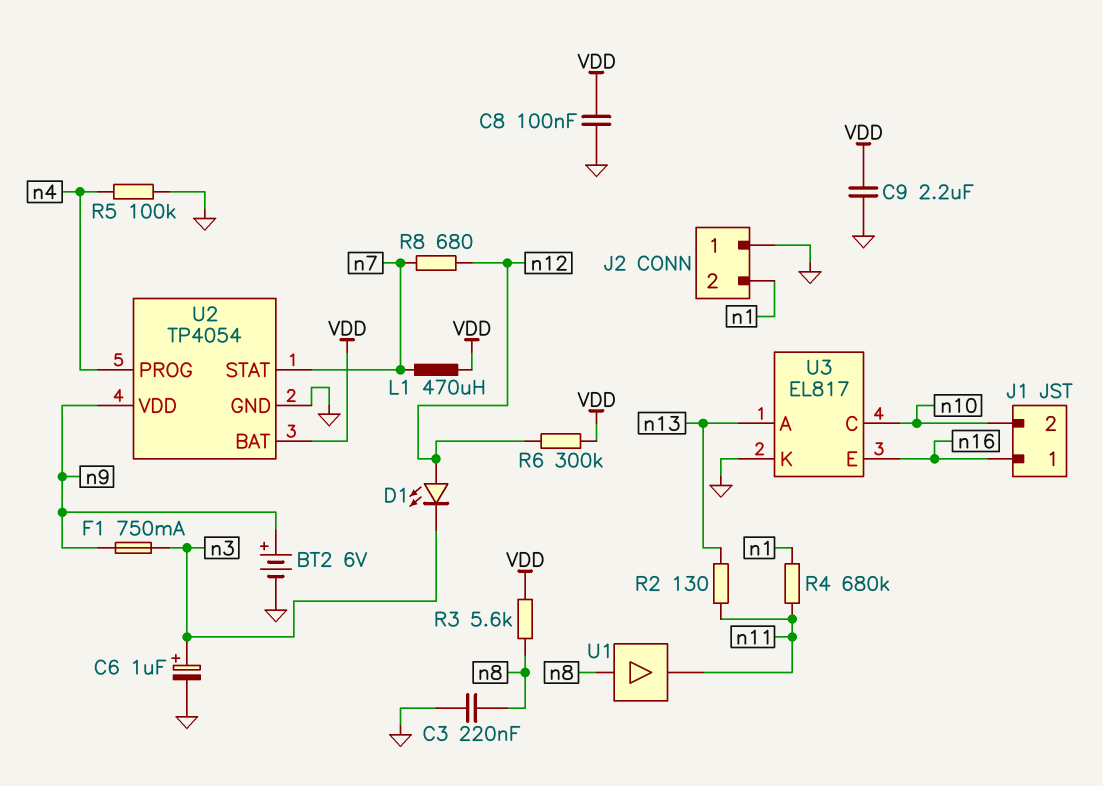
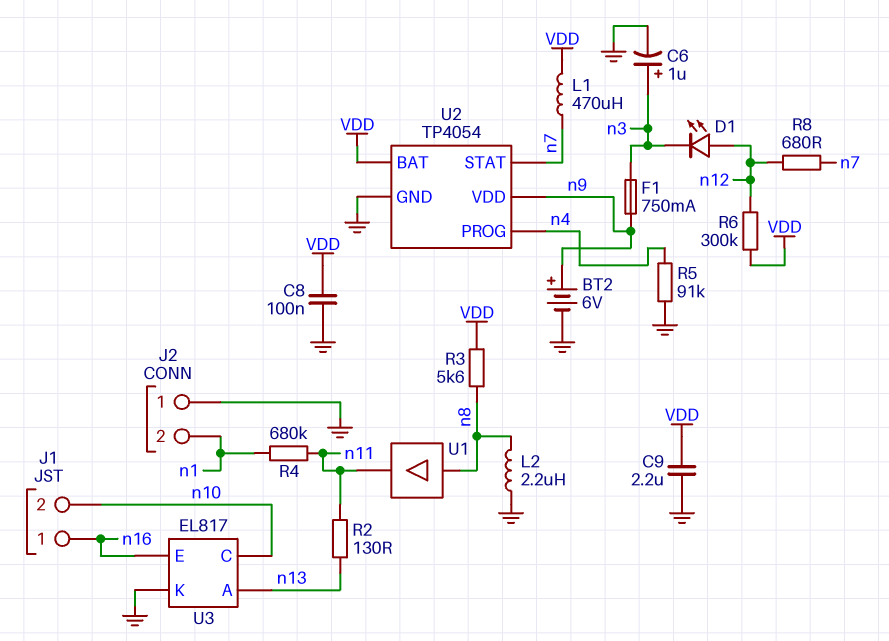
C3: 220nF (GND, n8) -> none
L2: none -> 2.2uH (GND, n8)
R5: 100k (GND, n4) -> 91k (GND, n4)

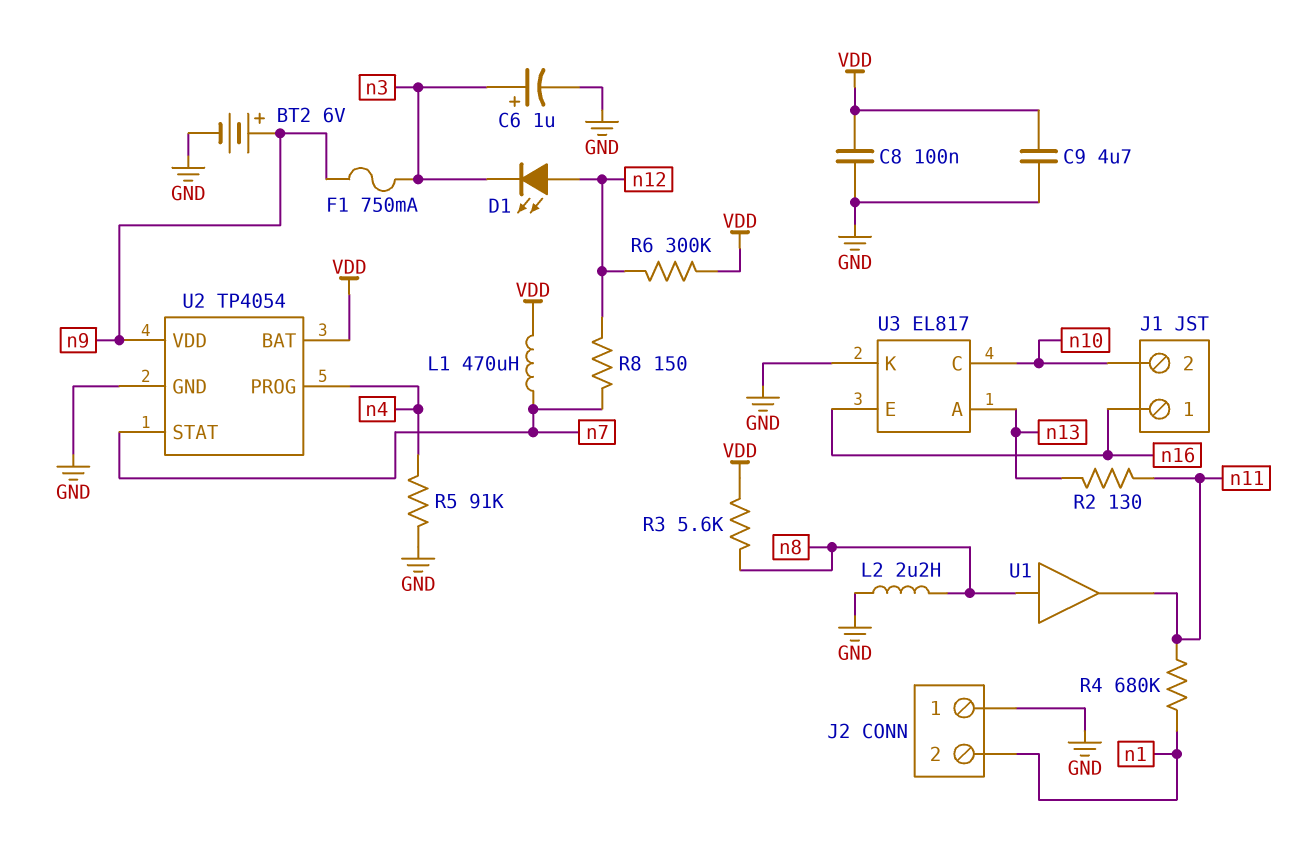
C9: 2.2uF (GND, VDD) -> 4.7uF (GND, VDD)
R8: 680 (n7, n12) -> 150 (n7, n12)

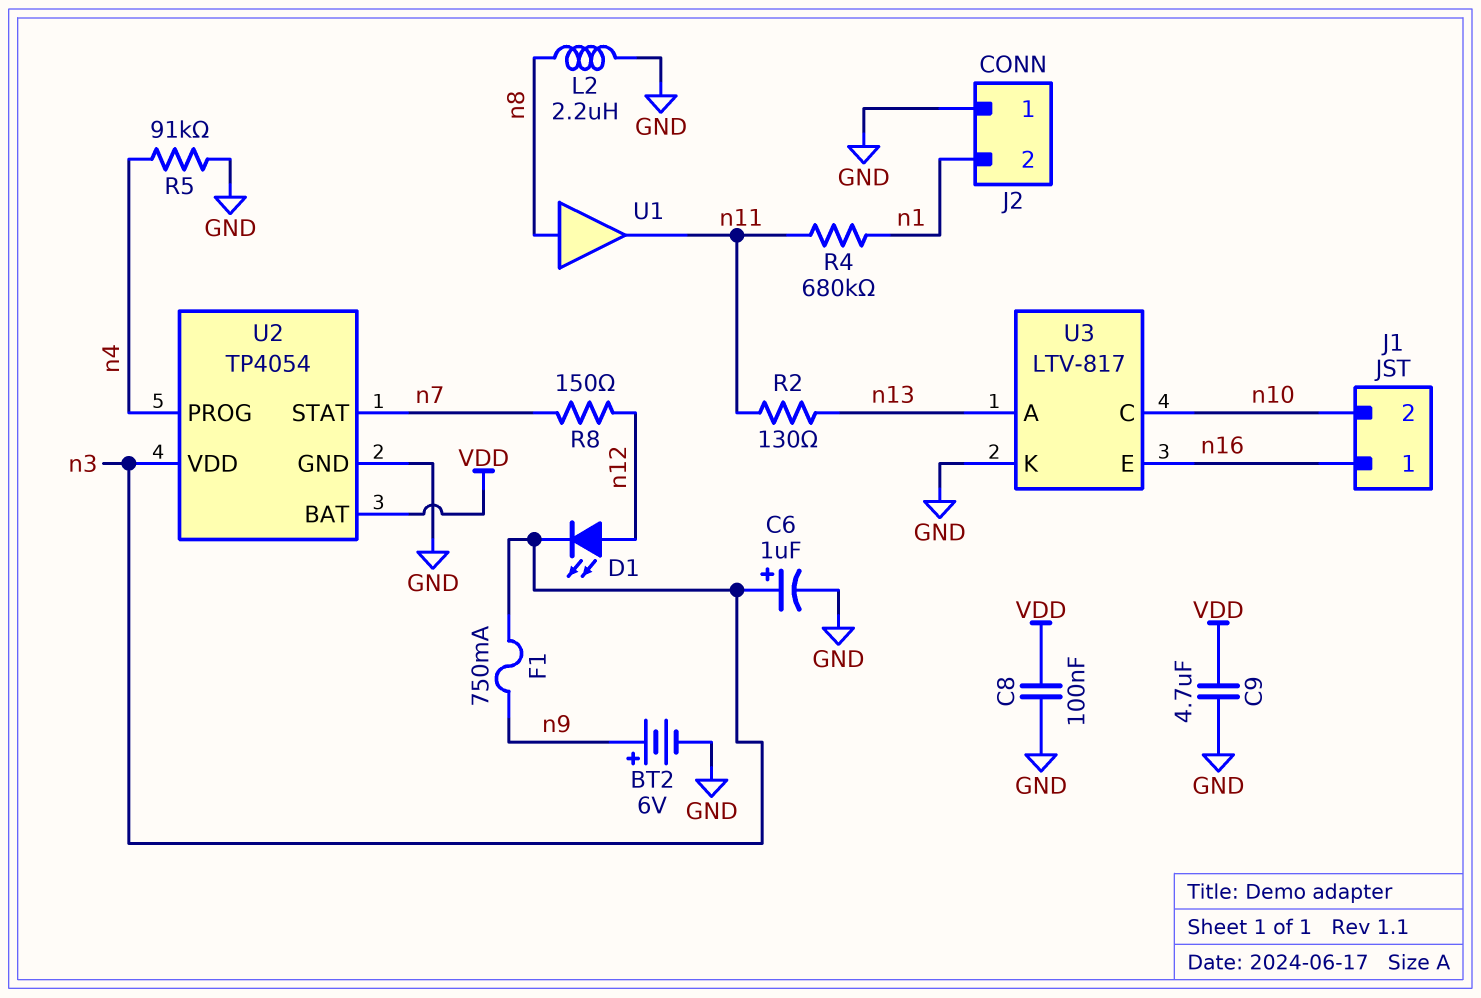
L1: 470uH (VDD, n7) -> none
R3: 5.6k (VDD, n8) -> none
R6: 300k (VDD, n12) -> none
U2 pin VDD: n9 -> n3
U3: EL817 -> LTV-817

